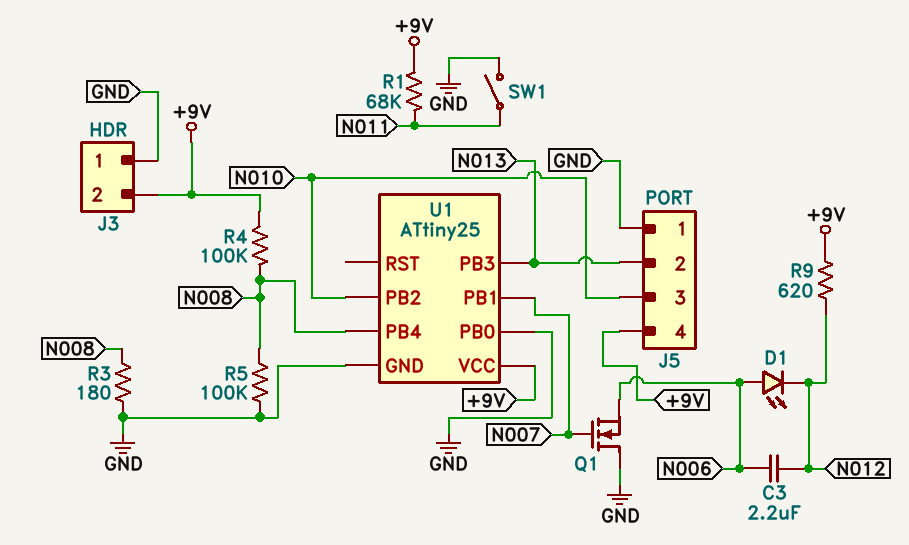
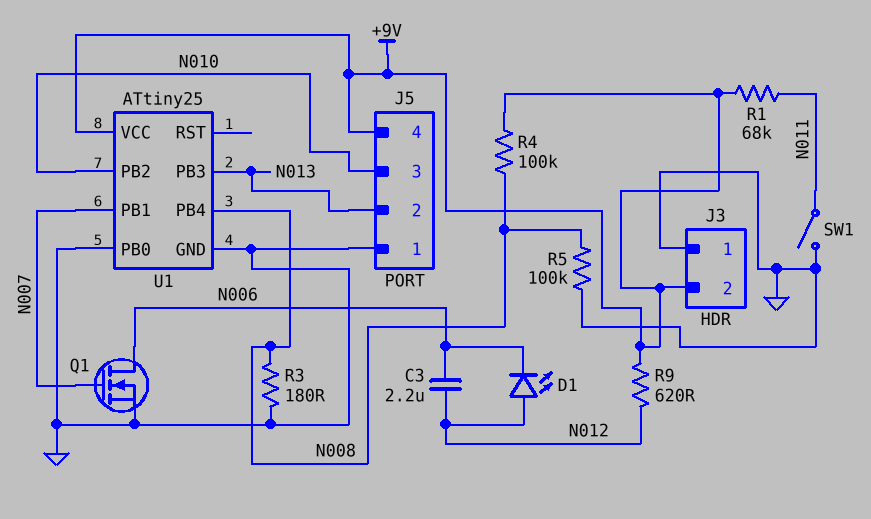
D1: LED (A N006, K N012) -> LED (A N012, K N006)
Q1: NMOS (G N007, D GND, S N006) -> NMOS (G N007, D N006, S GND)

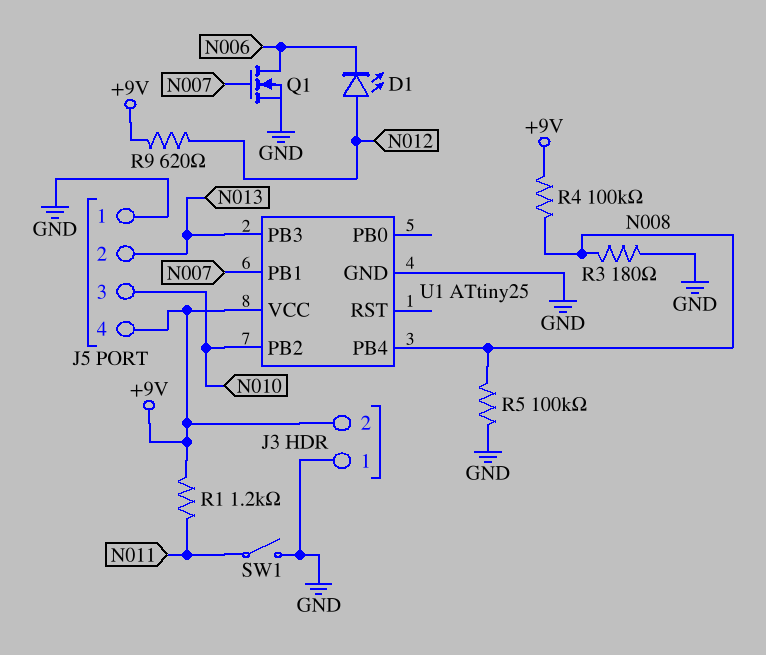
C3: 2.2uF (N006, N012) -> none
R1: 68k (+9V, N011) -> 1.2k (+9V, N011)
U1 pin PB0: GND -> none

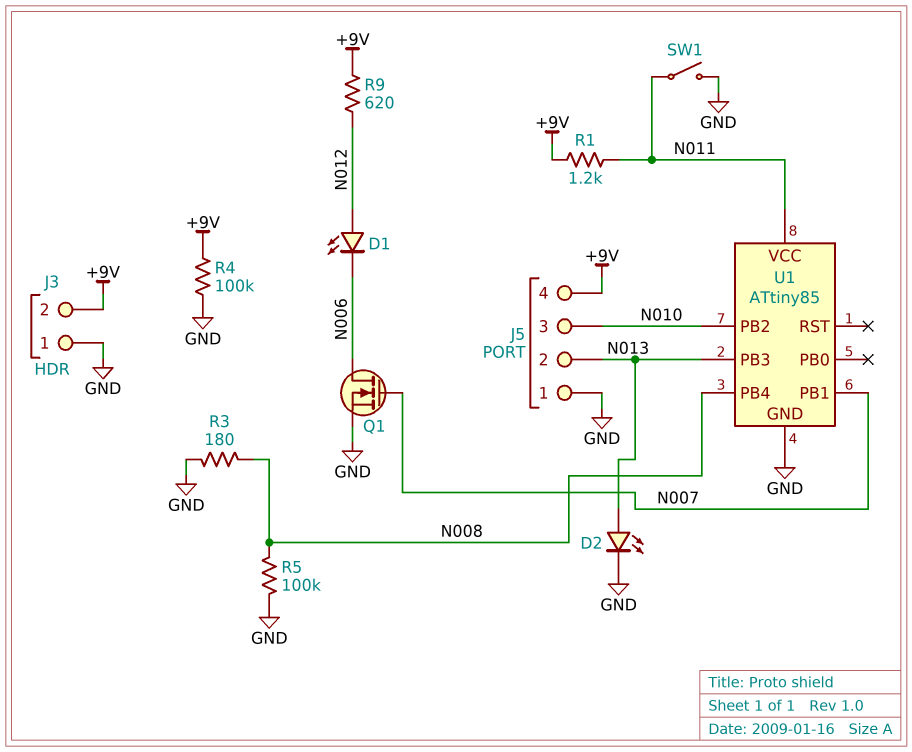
D2: none -> LED (A N013, K GND)
R4: 100k (+9V, N008) -> 100k (+9V, GND)
U1: ATtiny25 -> ATtiny85
U1 pin VCC: +9V -> N011

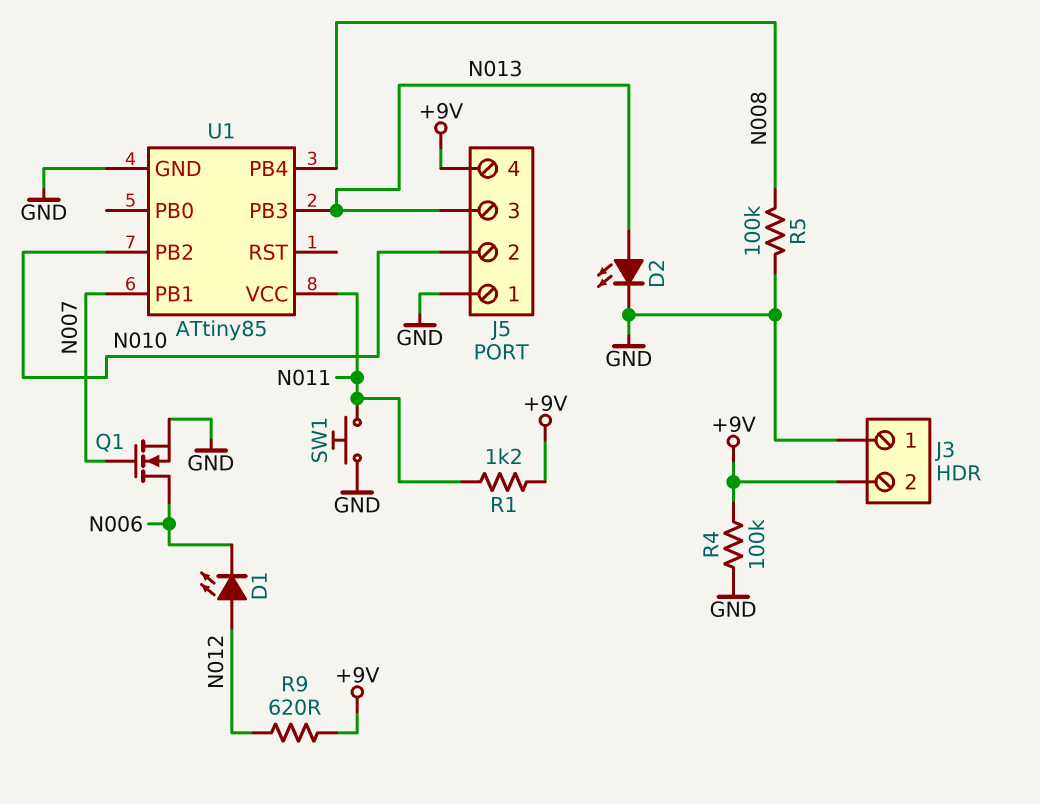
J5 pin 2: N013 -> N010
J5 pin 3: N010 -> N013
R3: 180 (GND, N008) -> none
SW1: switch (GND, N011) -> button (GND, N011)

